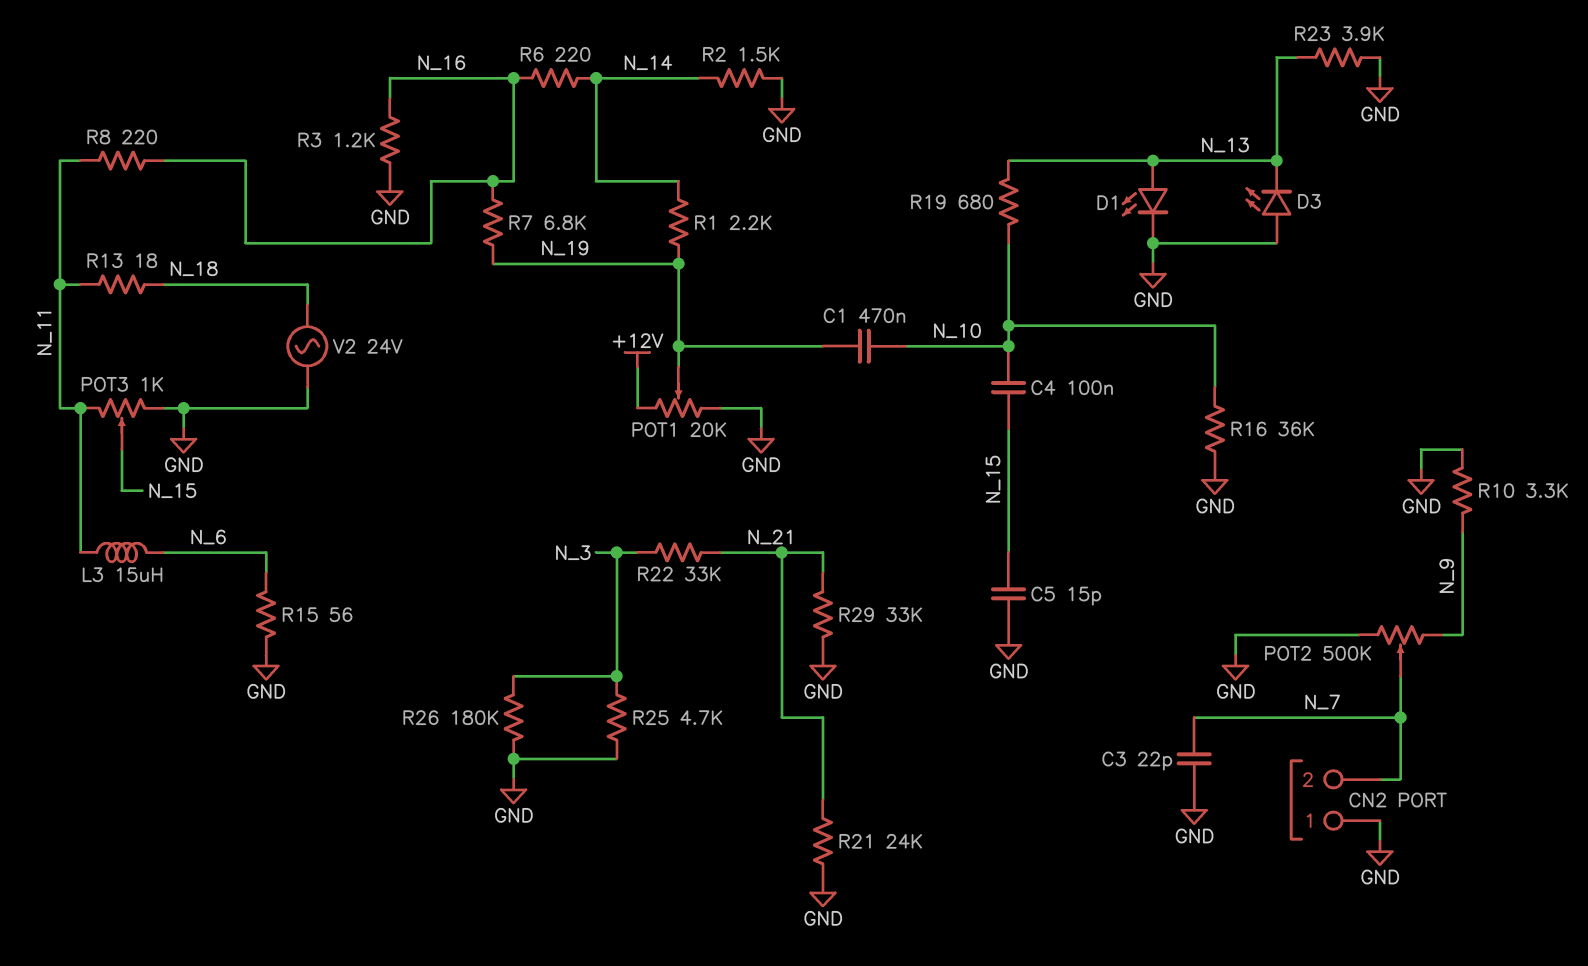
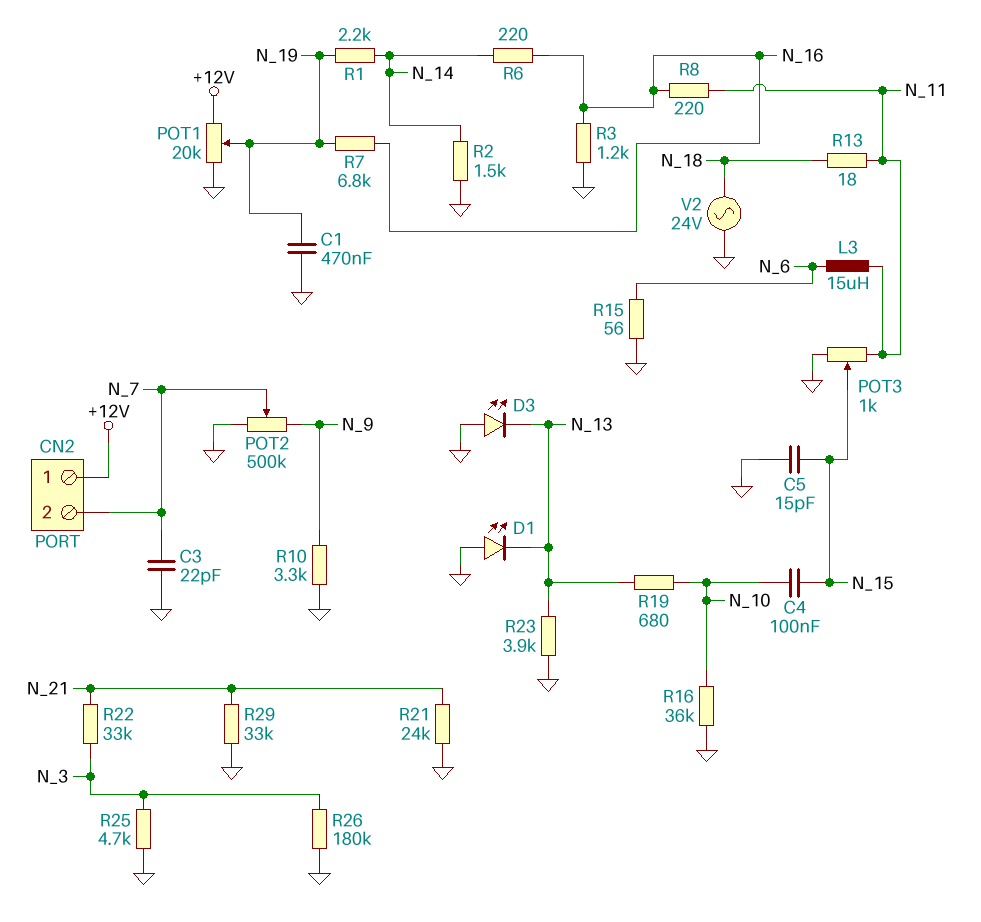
C1: 470nF (N_10, N_19) -> 470nF (GND, N_19)
CN2 pin 1: GND -> +12V
D1: LED (A N_13, K GND) -> LED (A GND, K N_13)

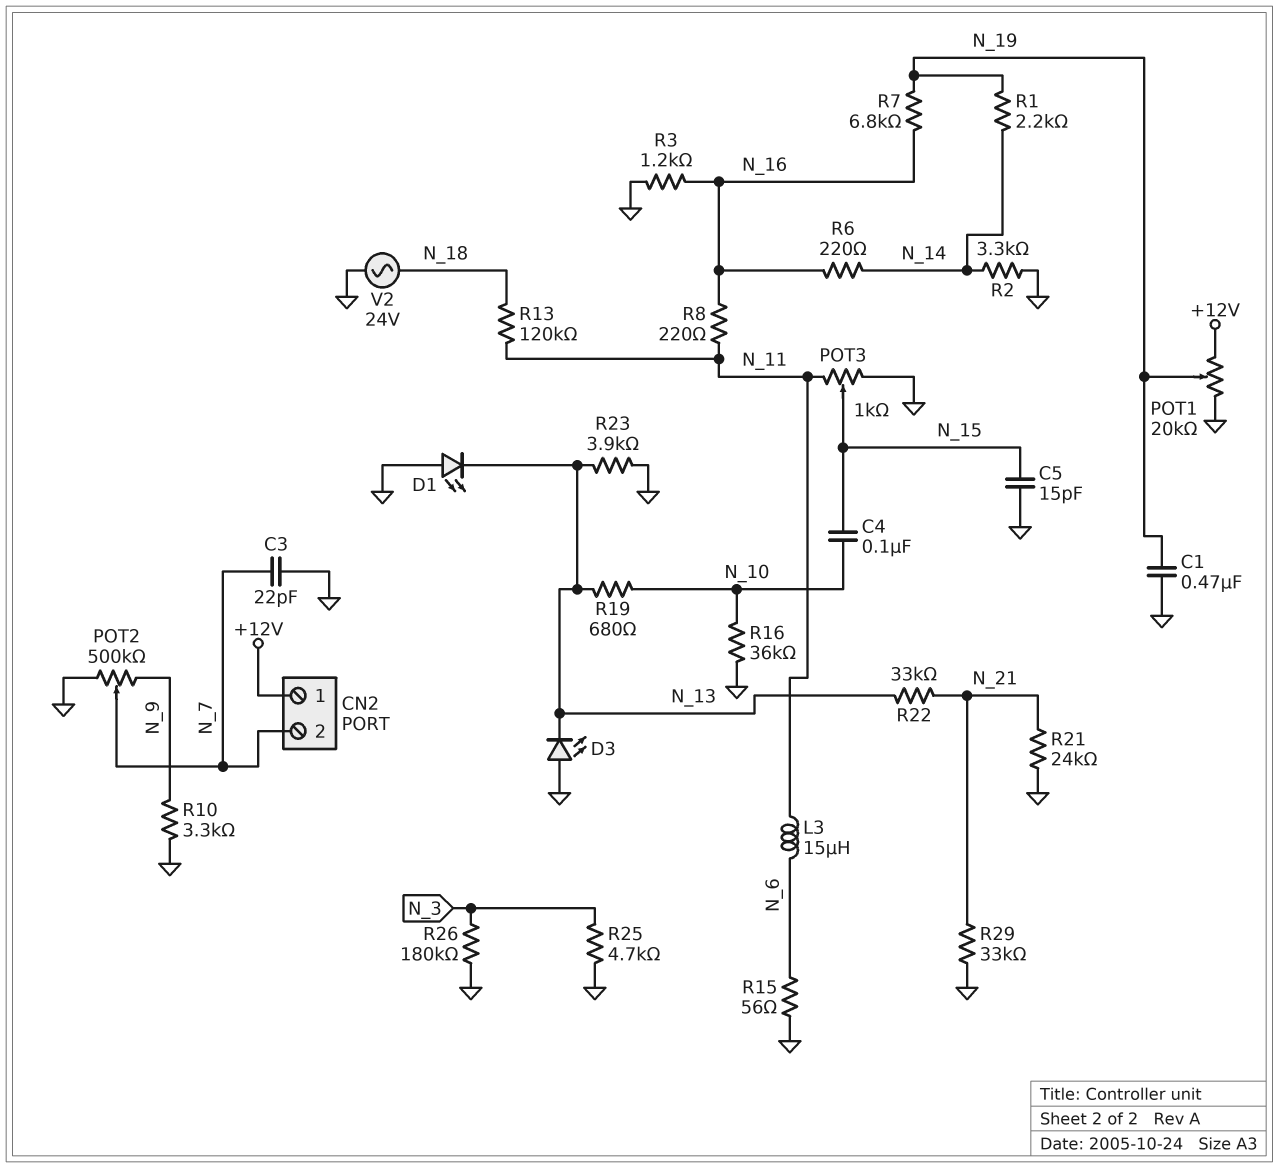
R2: 1.5k (GND, N_14) -> 3.3k (GND, N_14)
R13: 18 (N_11, N_18) -> 120k (N_11, N_18)
R22: 33k (N_3, N_21) -> 33k (N_13, N_21)

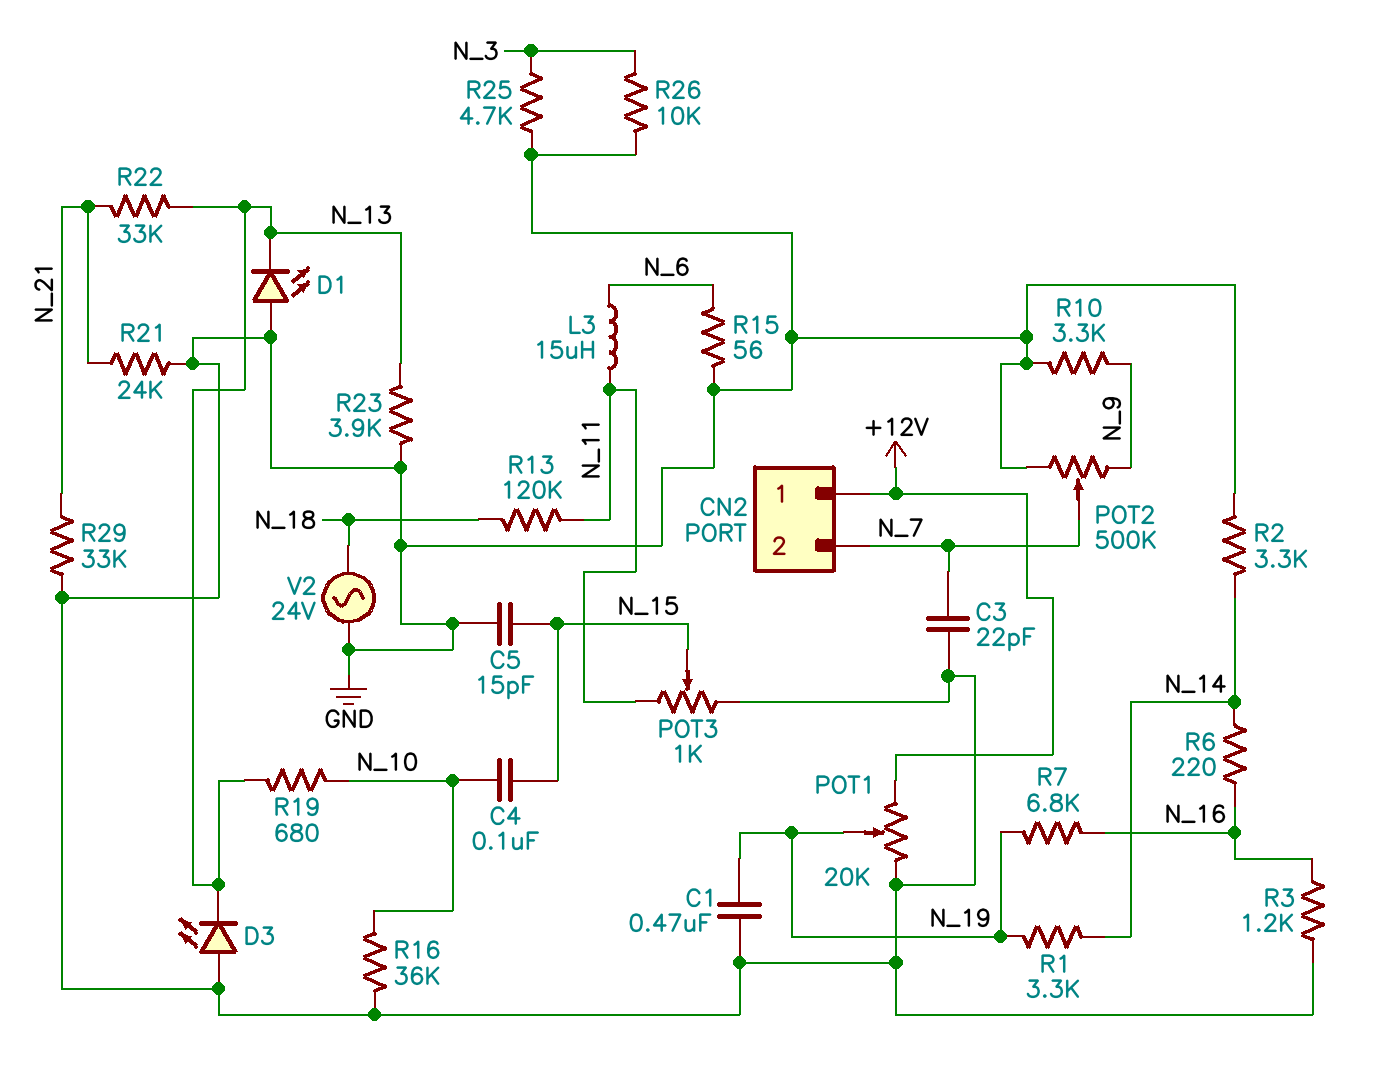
R1: 2.2k (N_14, N_19) -> 3.3k (N_14, N_19)
R8: 220 (N_11, N_16) -> none
R26: 180k (GND, N_3) -> 10k (GND, N_3)

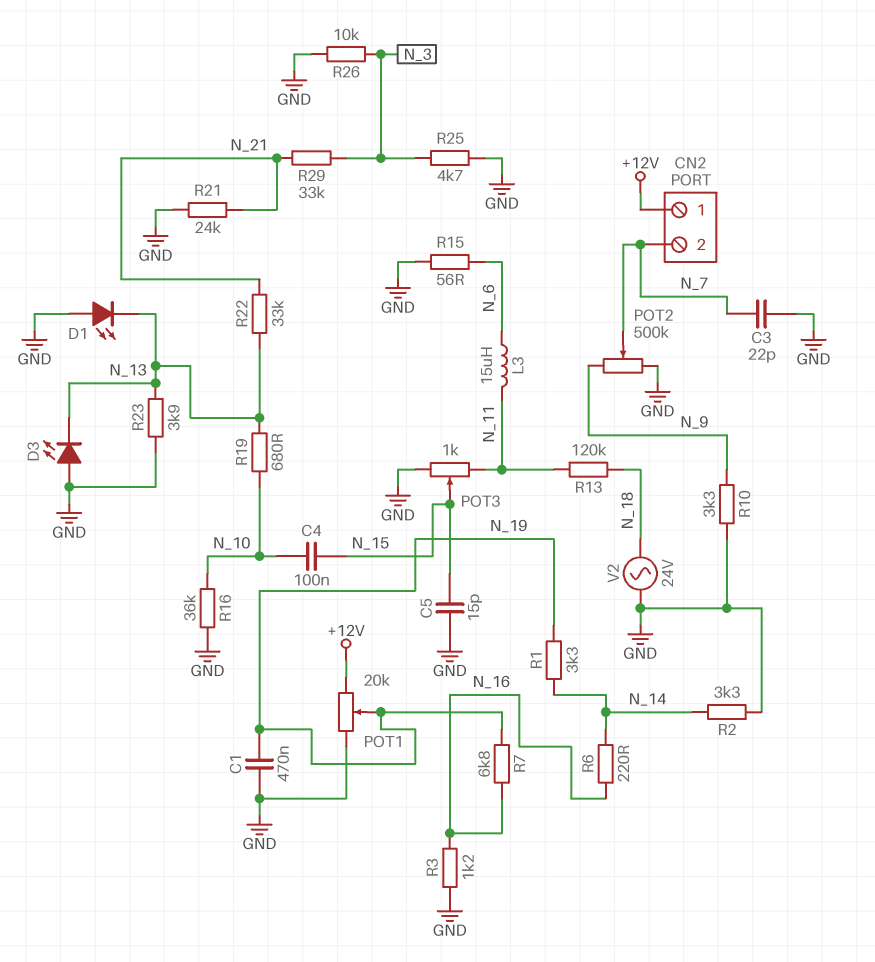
R29: 33k (GND, N_21) -> 33k (N_3, N_21)

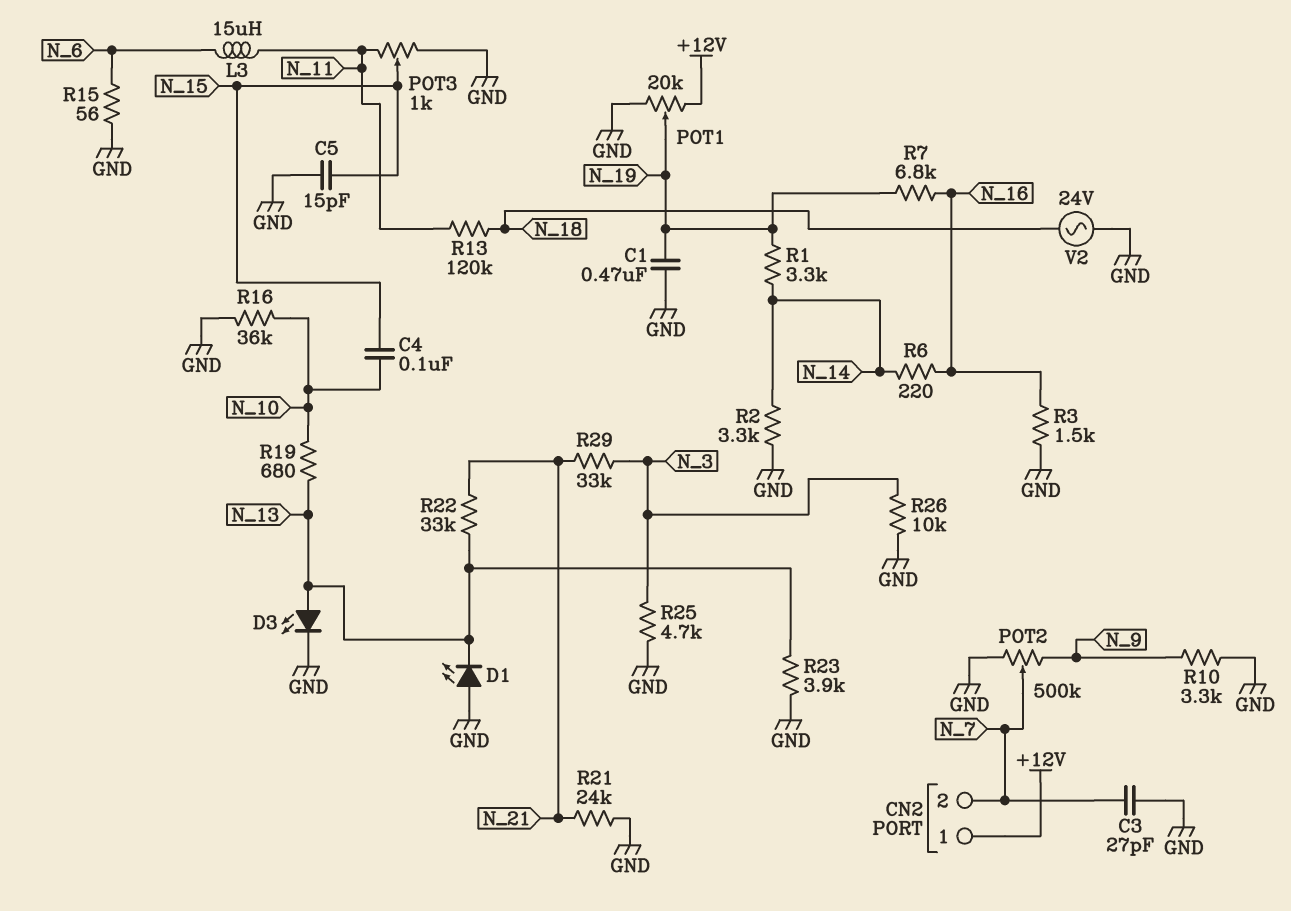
C3: 22pF (GND, N_7) -> 27pF (GND, N_7)
D3: LED (A GND, K N_13) -> LED (A N_13, K GND)
R3: 1.2k (GND, N_16) -> 1.5k (GND, N_16)

